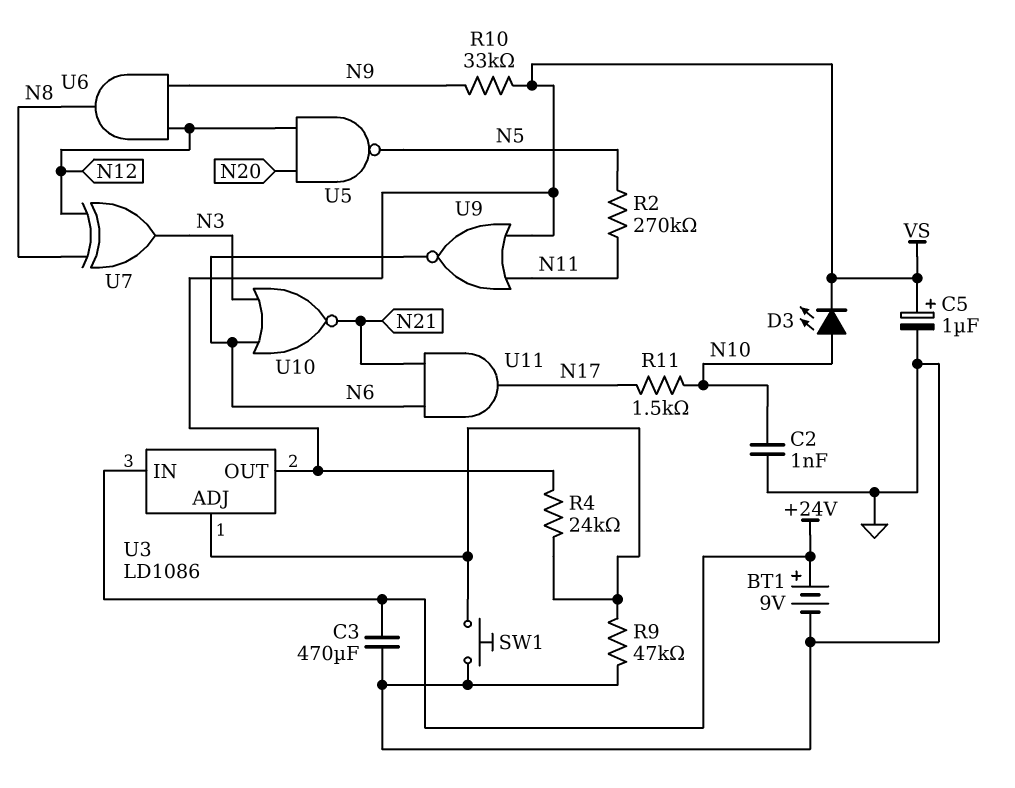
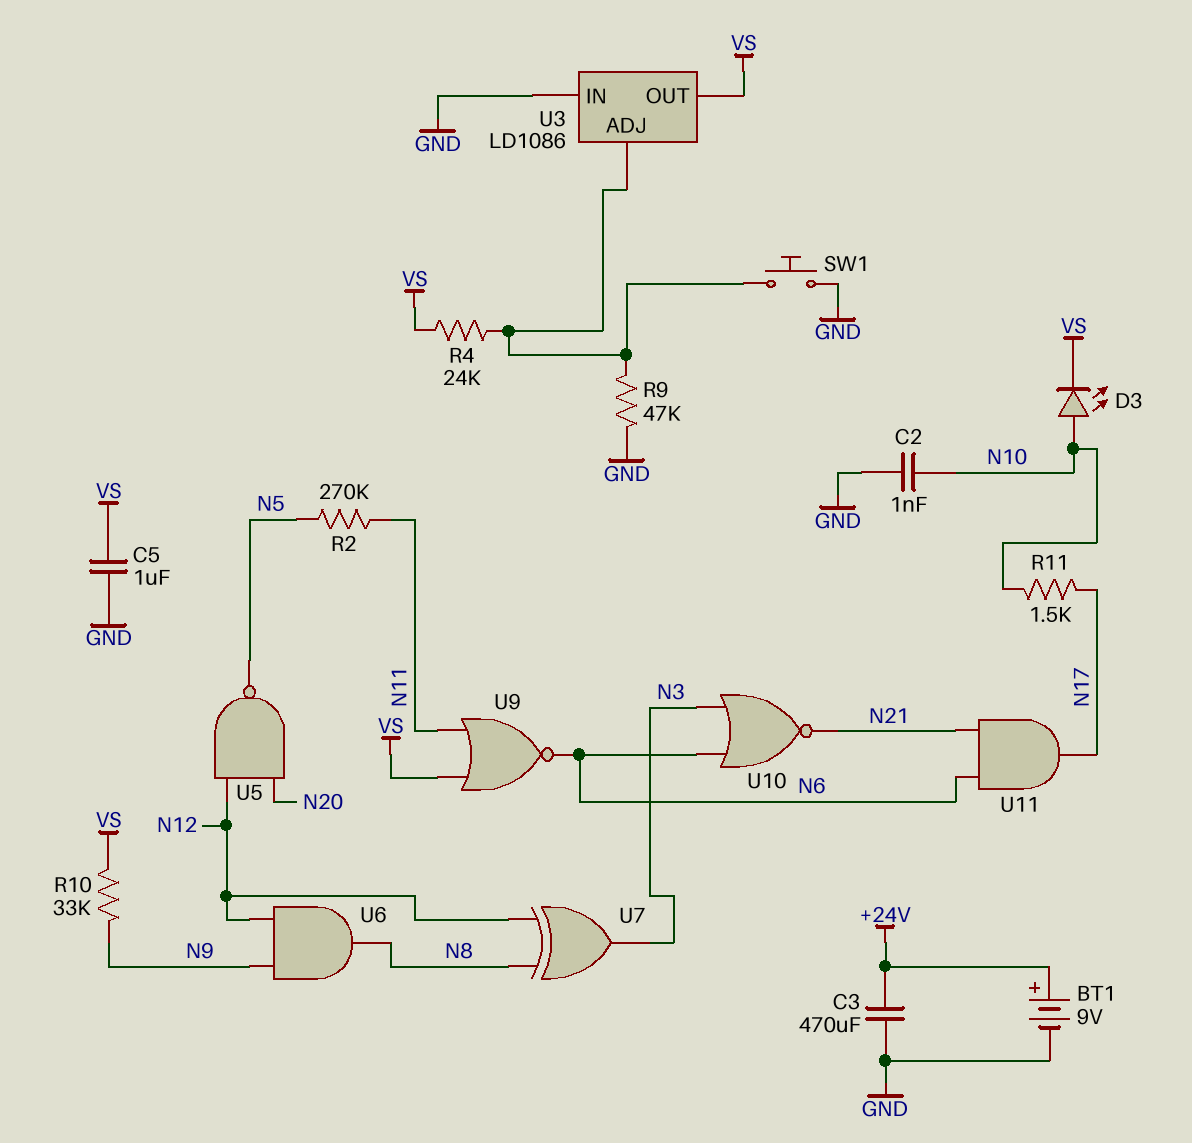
C5: 1uF (plus VS, minus GND) -> 1uF (GND, VS)
U3 pin IN: +24V -> GND

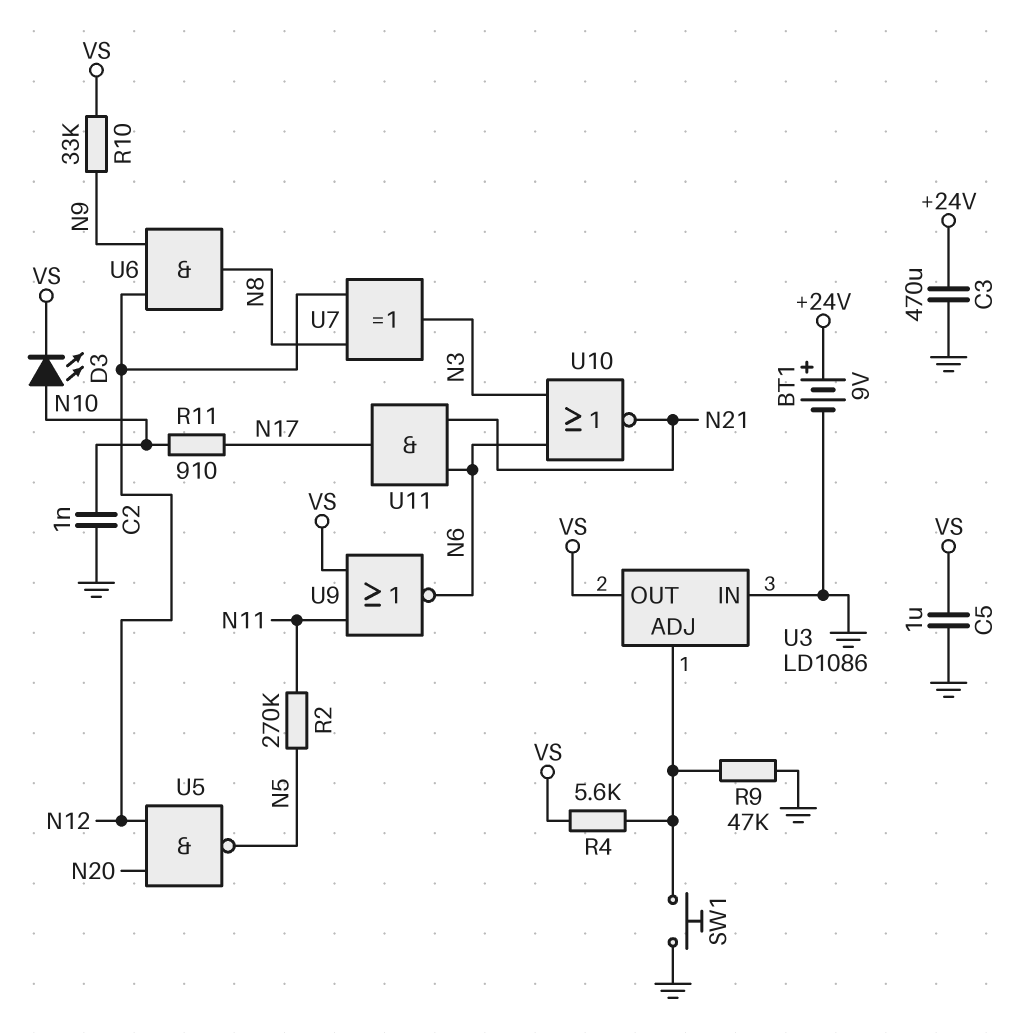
R4: 24k (U3/ADJ, VS) -> 5.6k (U3/ADJ, VS)
R11: 1.5k (N10, N17) -> 910 (N10, N17)

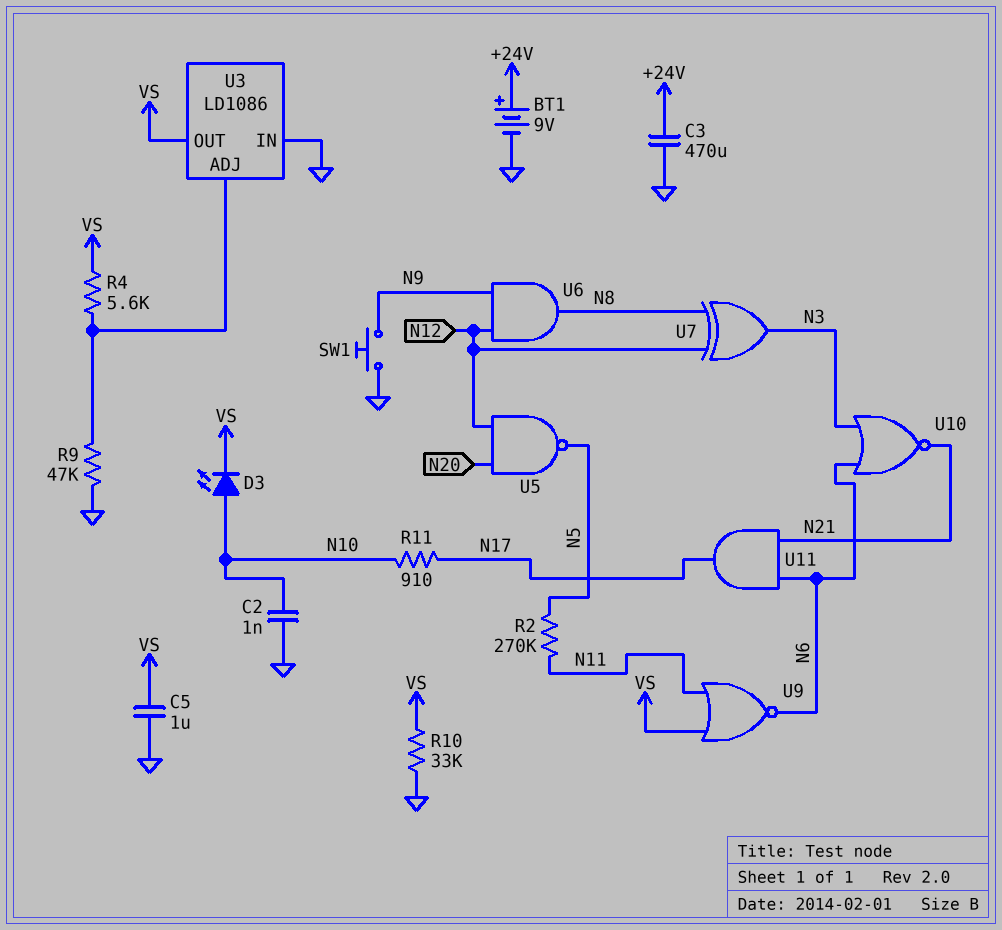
R10: 33k (N9, VS) -> 33k (GND, VS)
SW1: button (GND, U3/ADJ) -> button (GND, N9)

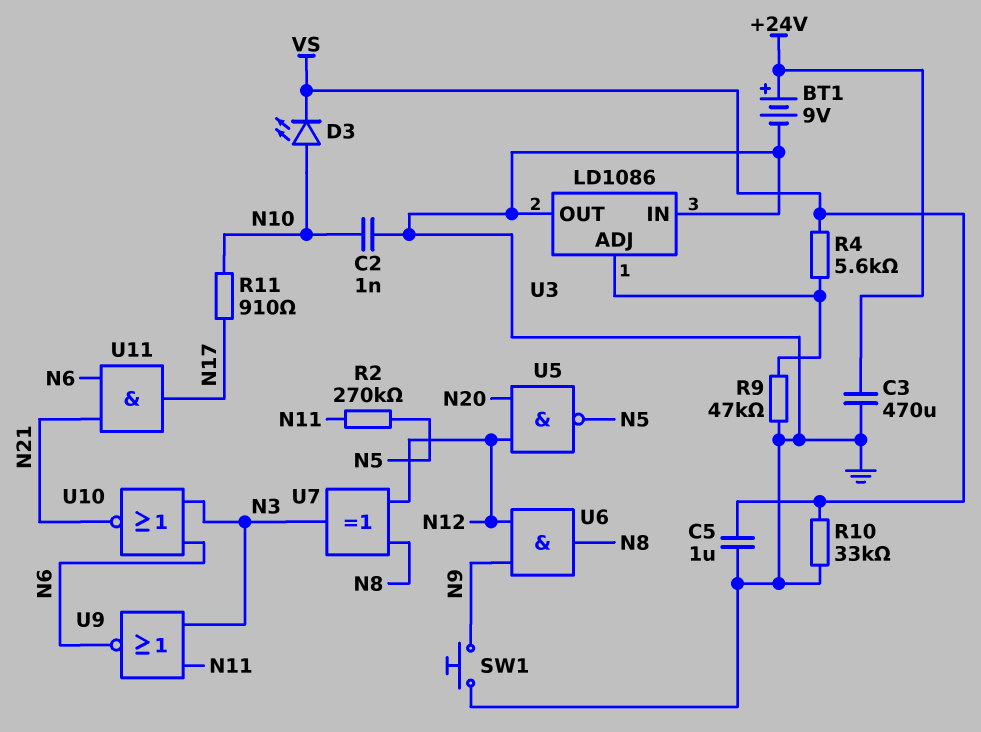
U3 pin OUT: VS -> GND
U9: NOR (in N11, in VS, out N6) -> NOR (in N3, in N11, out N6)

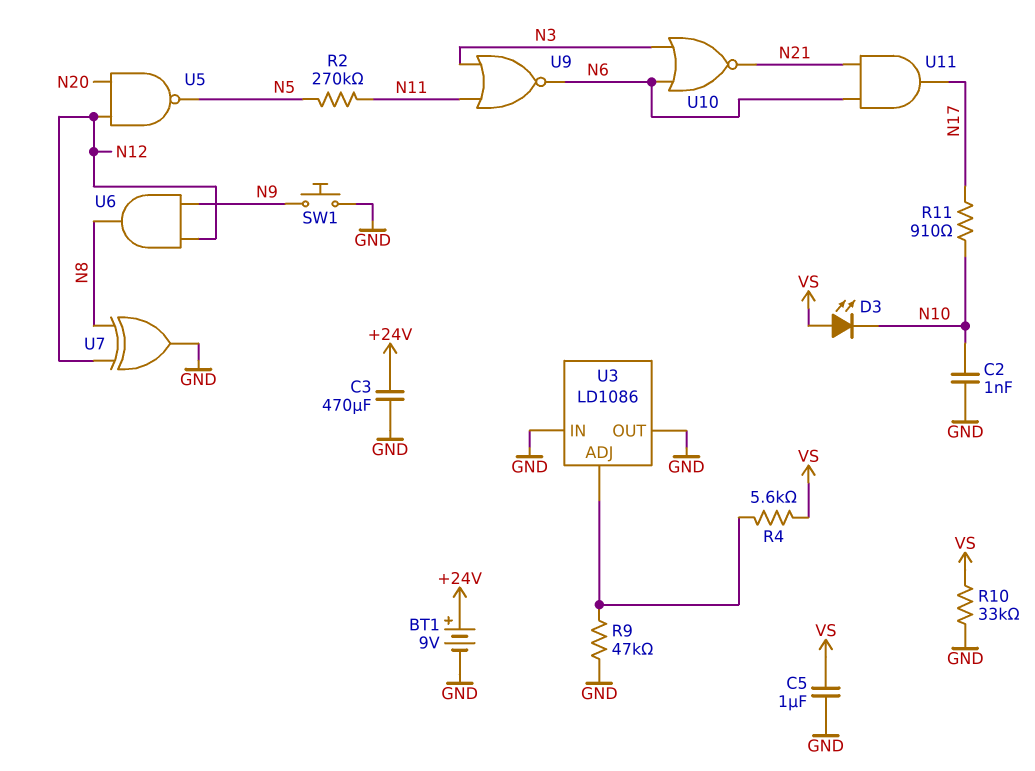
D3: LED (A N10, K VS) -> LED (A VS, K N10)
U7: XOR (in N8, in N12, out N3) -> XOR (in N8, in N12, out GND)

